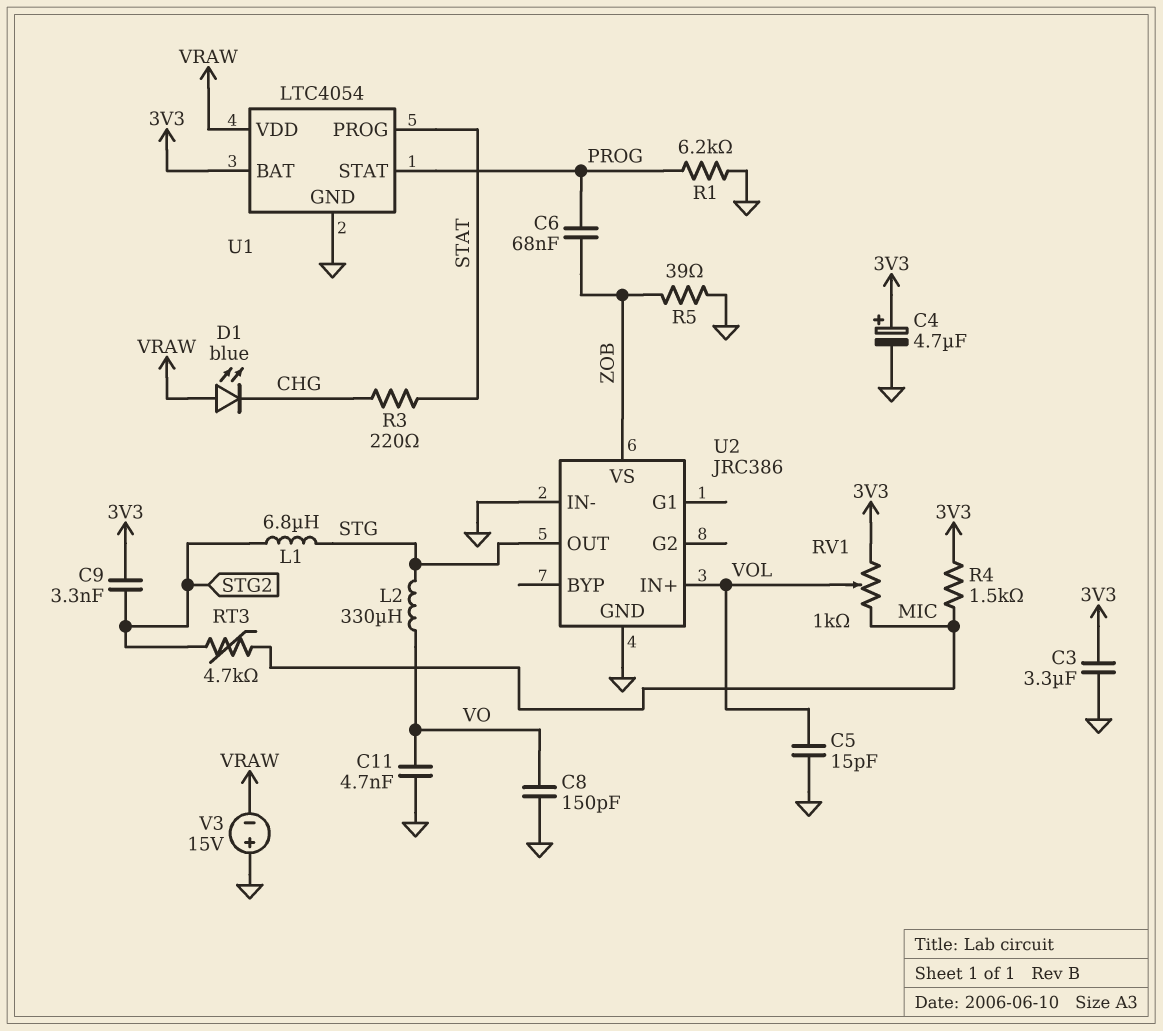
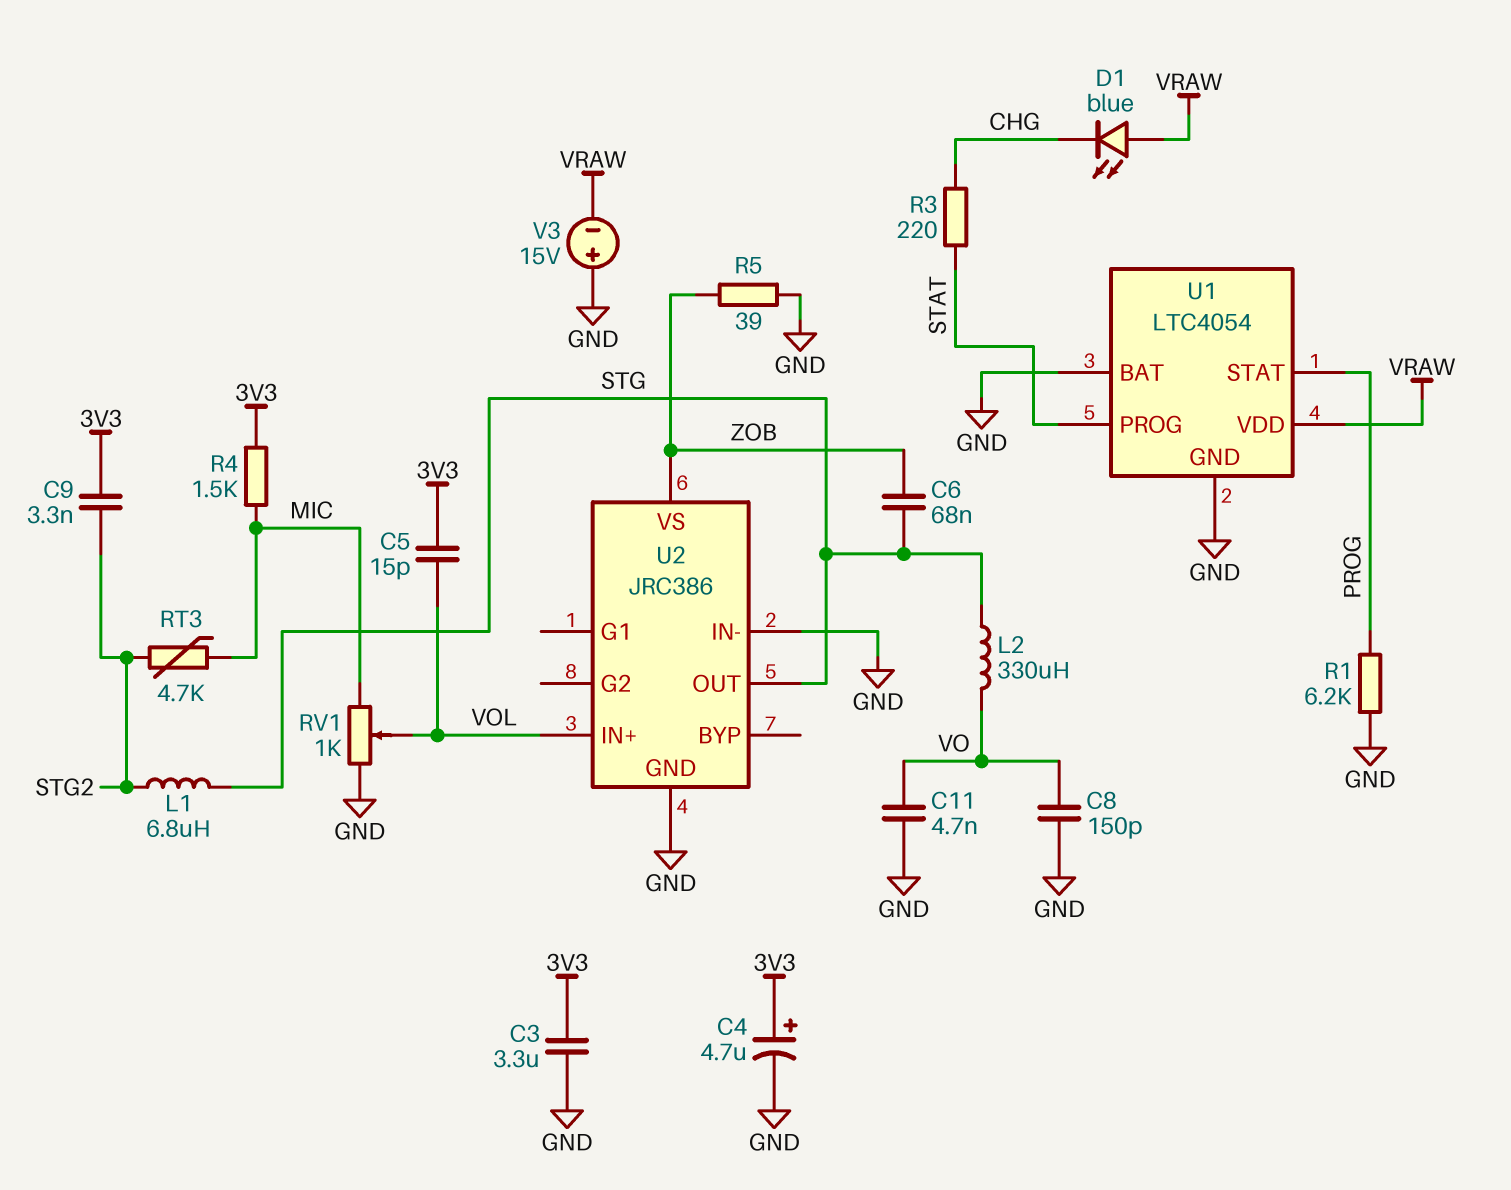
C5: 15pF (GND, VOL) -> 15pF (3V3, VOL)
C6: 68nF (PROG, ZOB) -> 68nF (STG, ZOB)
RV1: 1k (3V3, MIC, wiper VOL) -> 1k (GND, MIC, wiper VOL)
U1 pin BAT: 3V3 -> GND

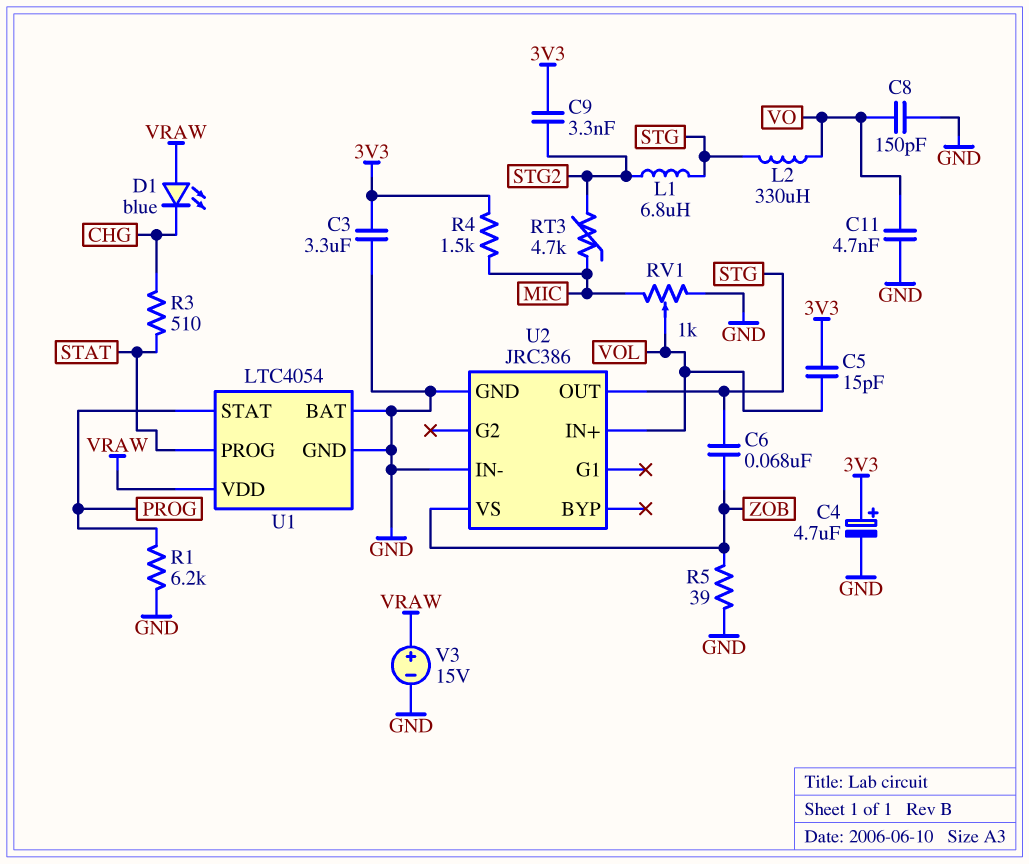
R3: 220 (CHG, STAT) -> 510 (CHG, STAT)
V3: 15V (plus GND, minus VRAW) -> 15V (plus VRAW, minus GND)

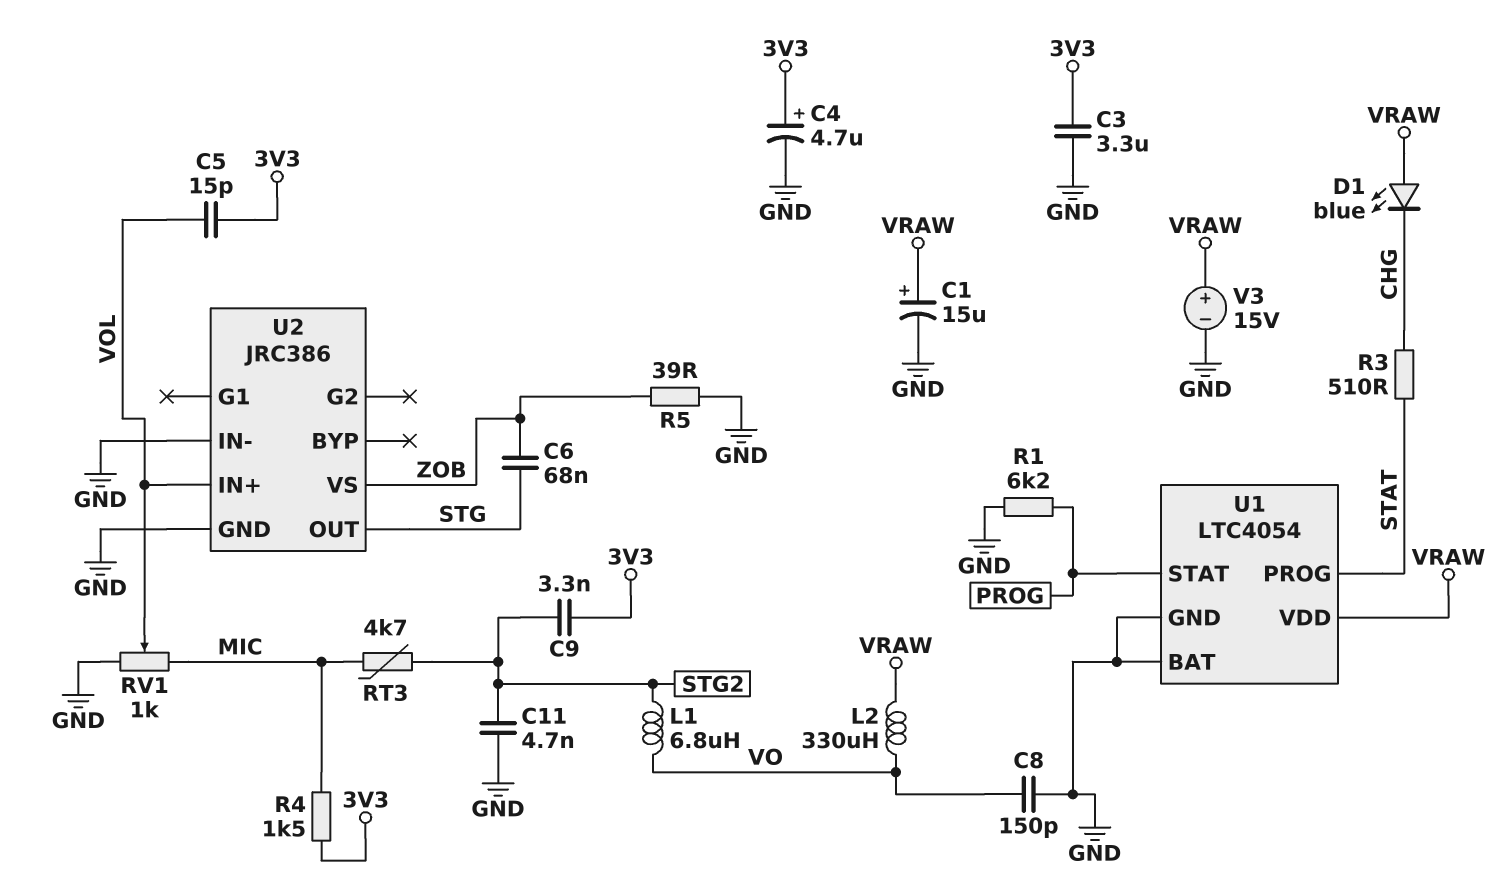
C1: none -> 15uF (plus VRAW, minus GND)
C11: 4.7nF (GND, VO) -> 4.7nF (GND, STG2)
L1: 6.8uH (STG, STG2) -> 6.8uH (STG2, VO)
L2: 330uH (STG, VO) -> 330uH (VO, VRAW)

